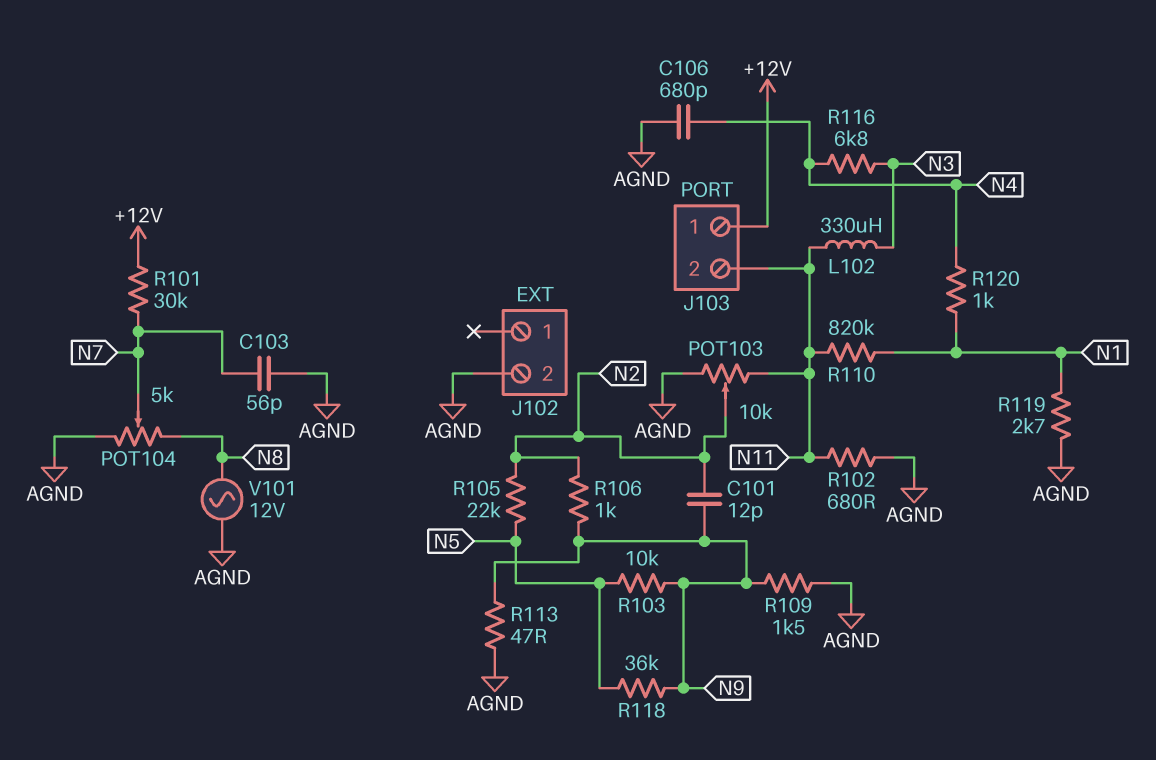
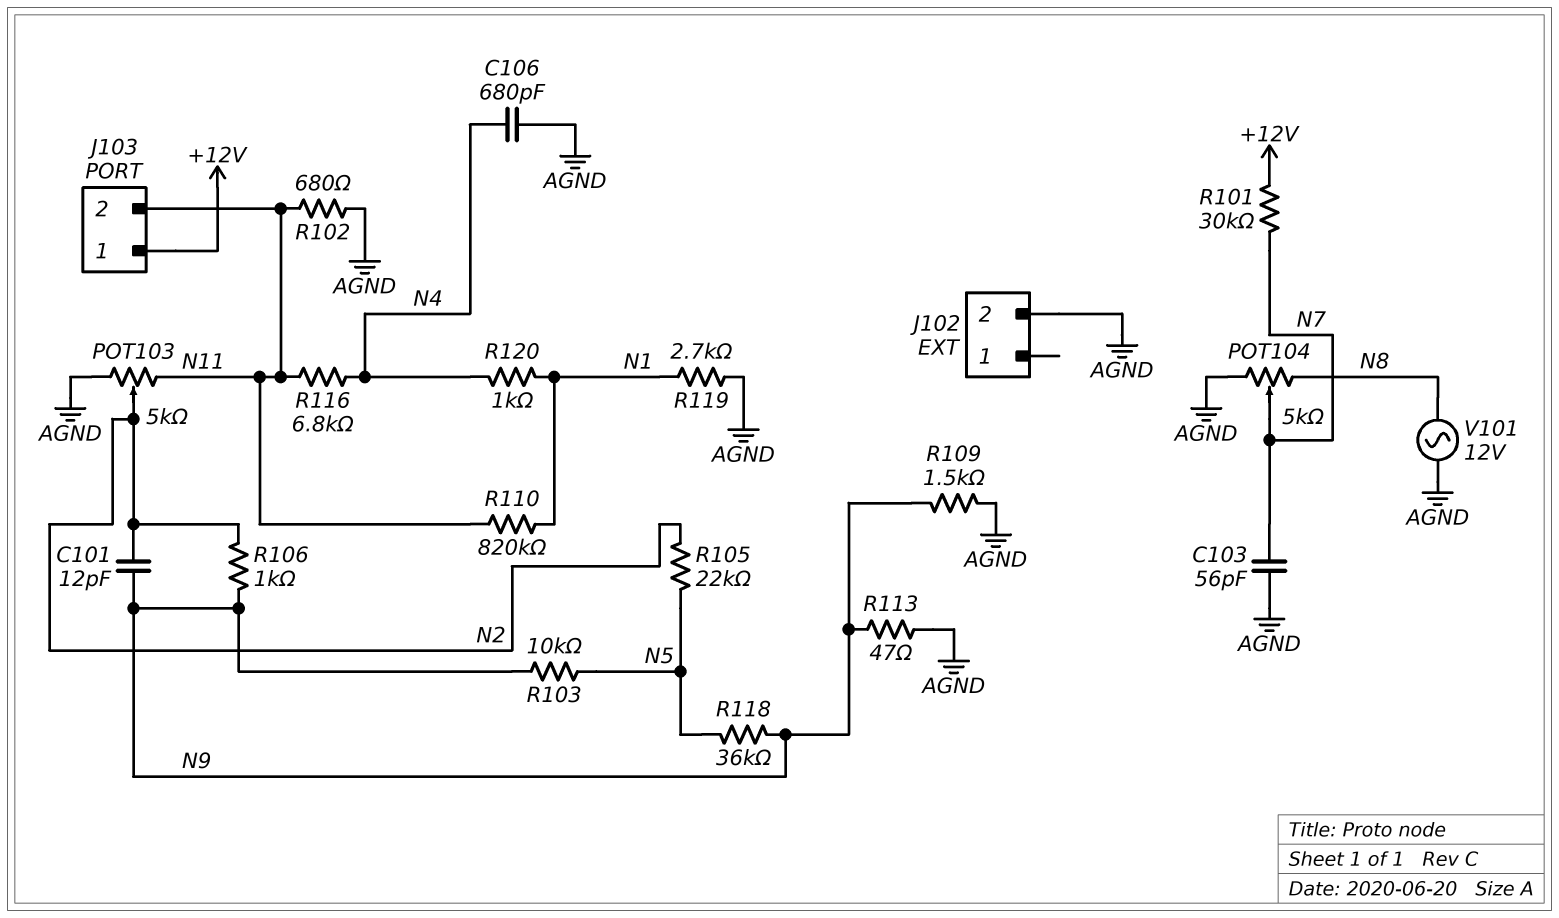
L102: 330uH (N3, N11) -> none
POT103: 10k (AGND, N11, wiper N2) -> 5k (AGND, N11, wiper N2)
R116: 6.8k (N3, N4) -> 6.8k (N4, N11)

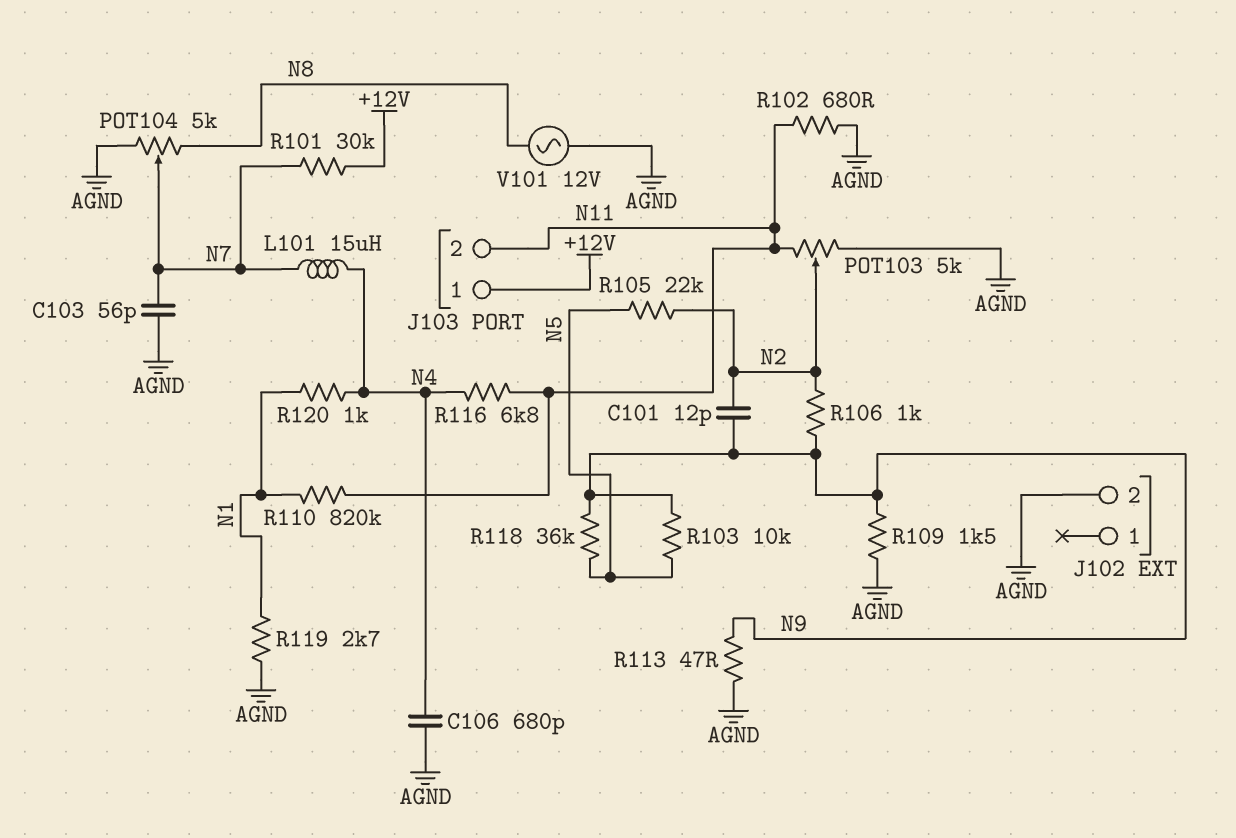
L101: none -> 15uH (N4, N7)

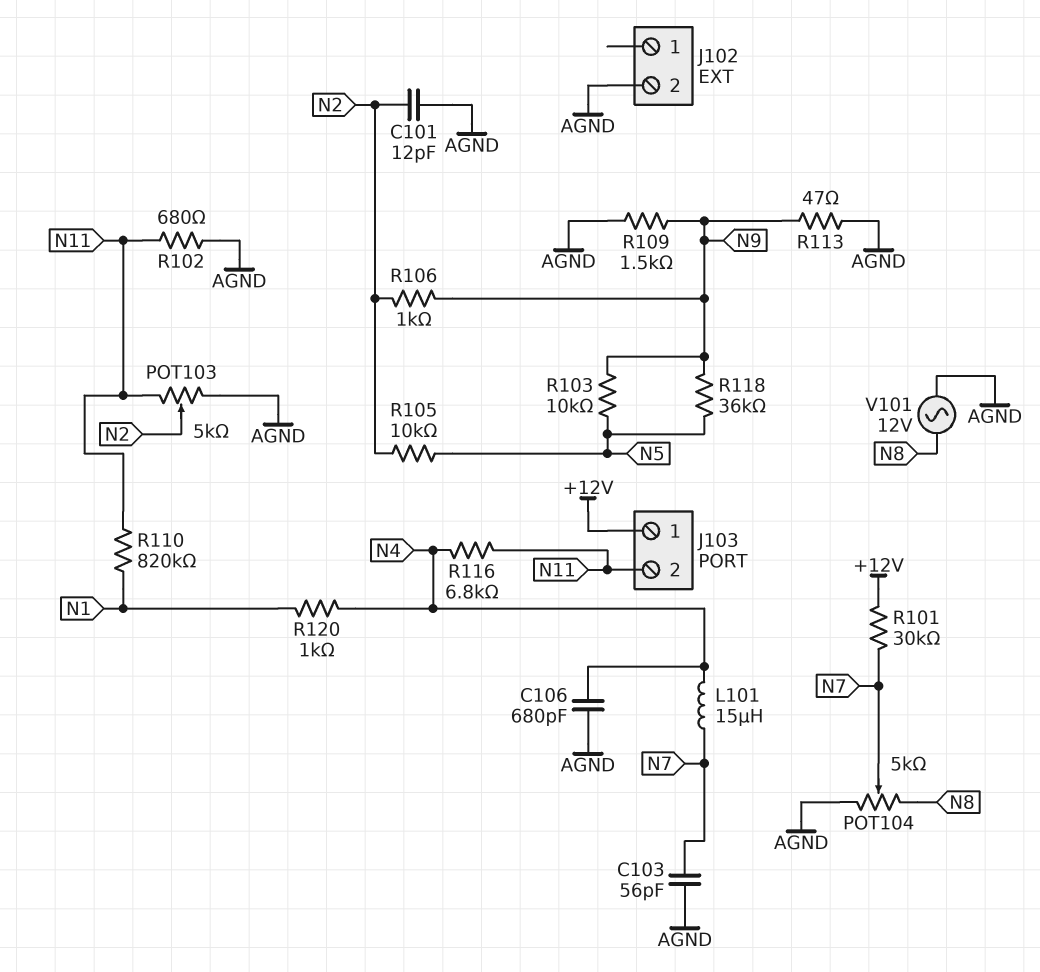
C101: 12pF (N2, N9) -> 12pF (AGND, N2)
R105: 22k (N2, N5) -> 10k (N2, N5)
R119: 2.7k (AGND, N1) -> none

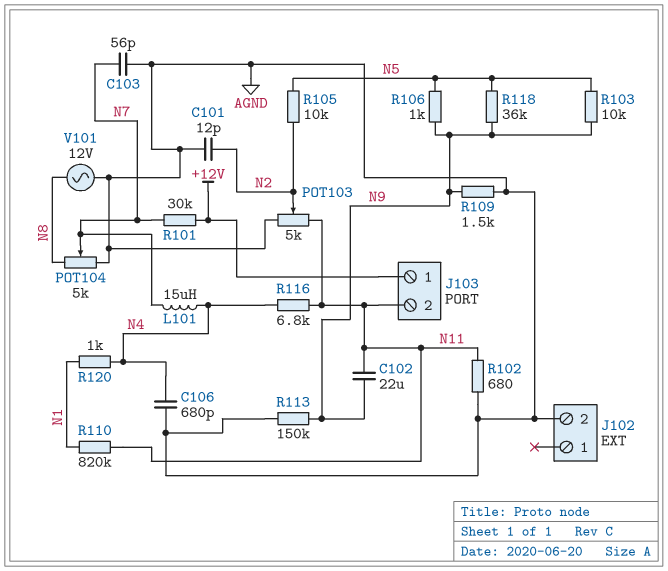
C102: none -> 22uF (N9, N11)
R106: 1k (N2, N9) -> 1k (N5, N9)
R113: 47 (AGND, N9) -> 150k (AGND, N9)

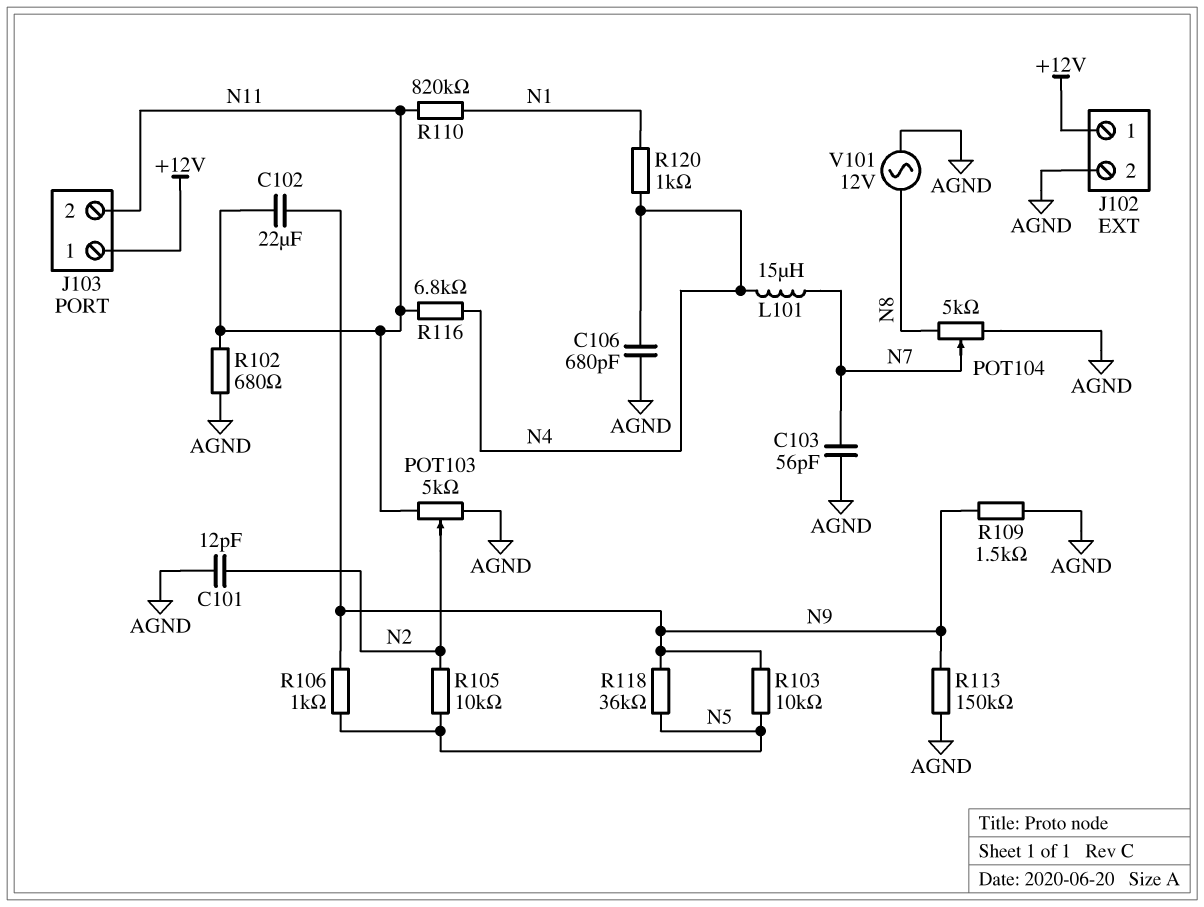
J102 pin 1: none -> +12V
R101: 30k (+12V, N7) -> none

